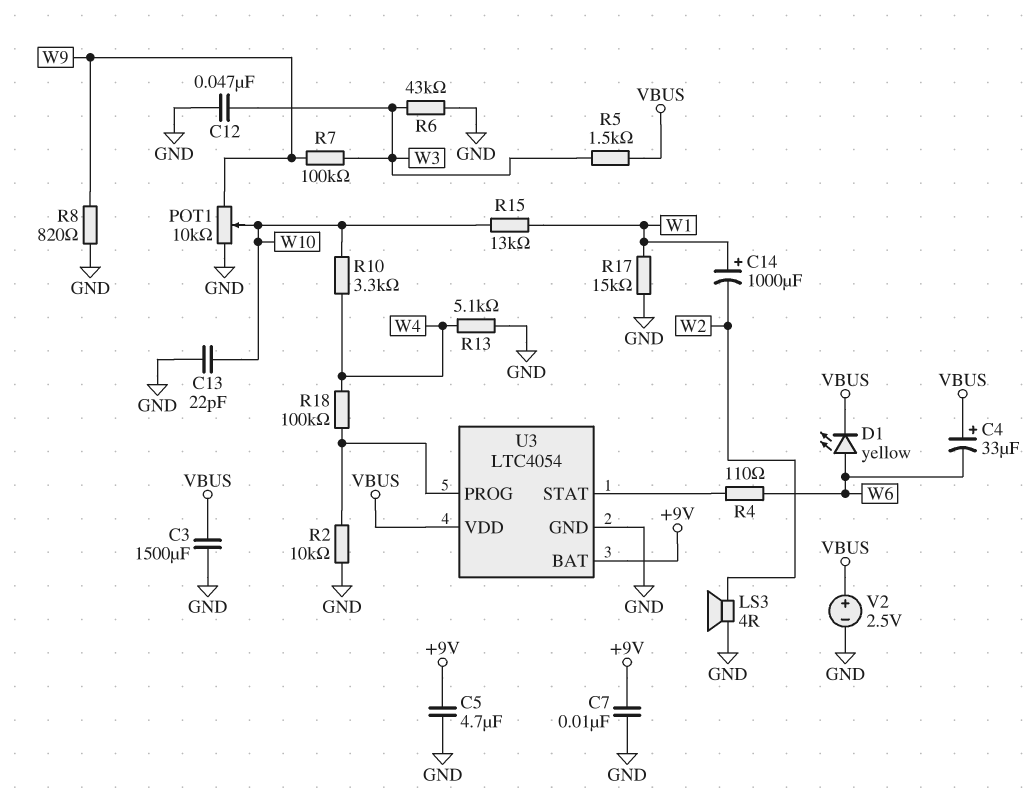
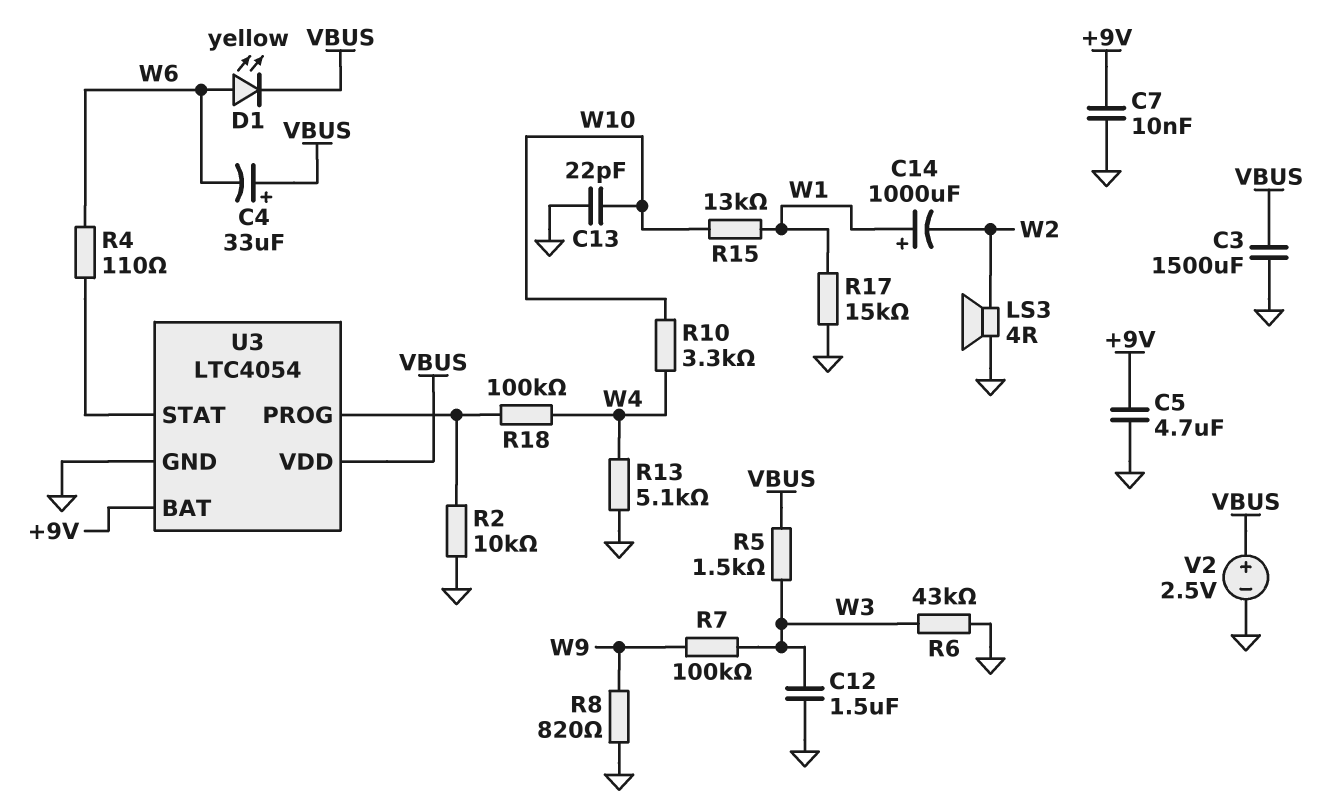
C12: 47nF (GND, W3) -> 1.5uF (GND, W3)
POT1: 10k (GND, W9, wiper W10) -> none

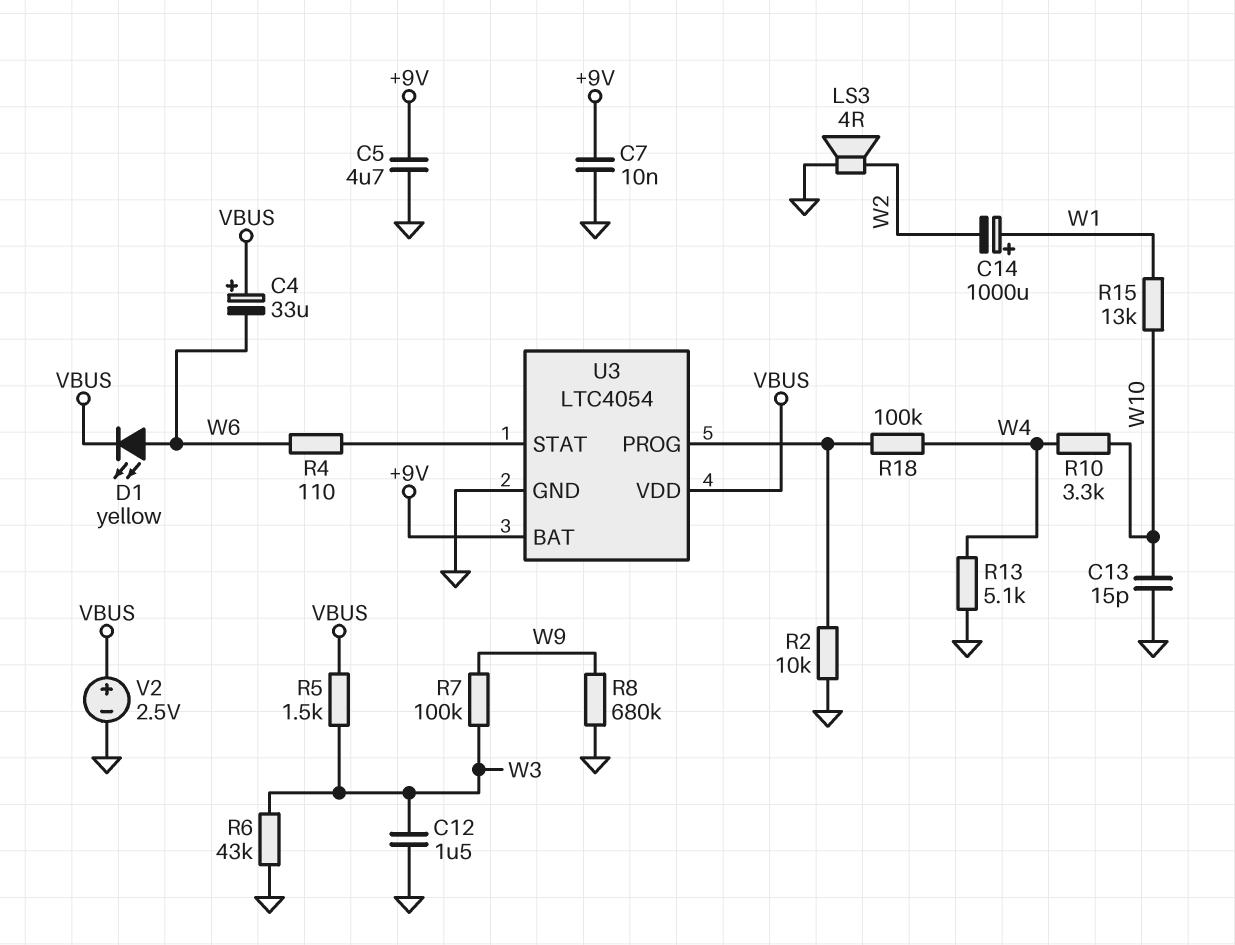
C3: 1500uF (GND, VBUS) -> none
C13: 22pF (GND, W10) -> 15pF (GND, W10)
R8: 820 (GND, W9) -> 680k (GND, W9)
R17: 15k (GND, W1) -> none

